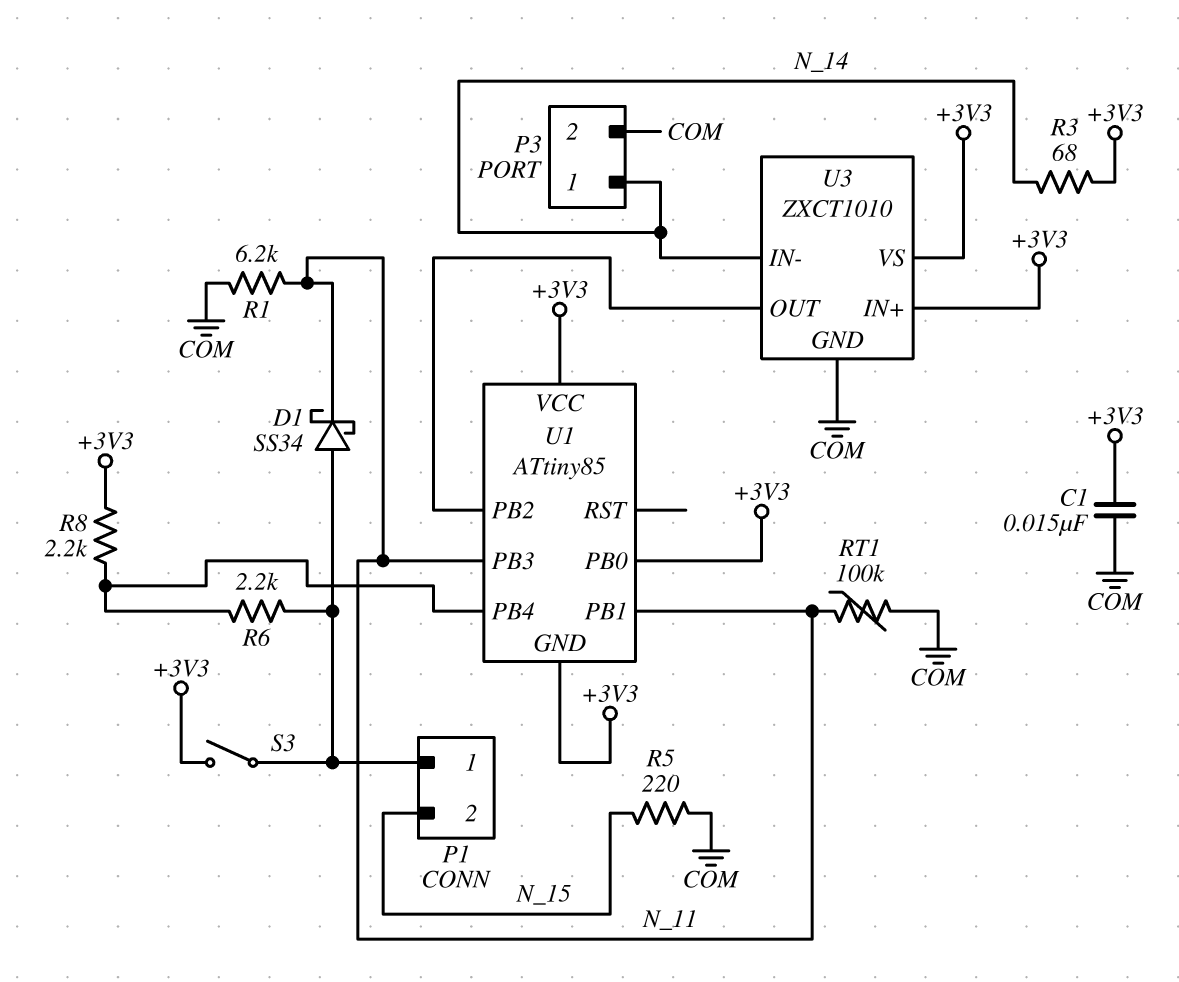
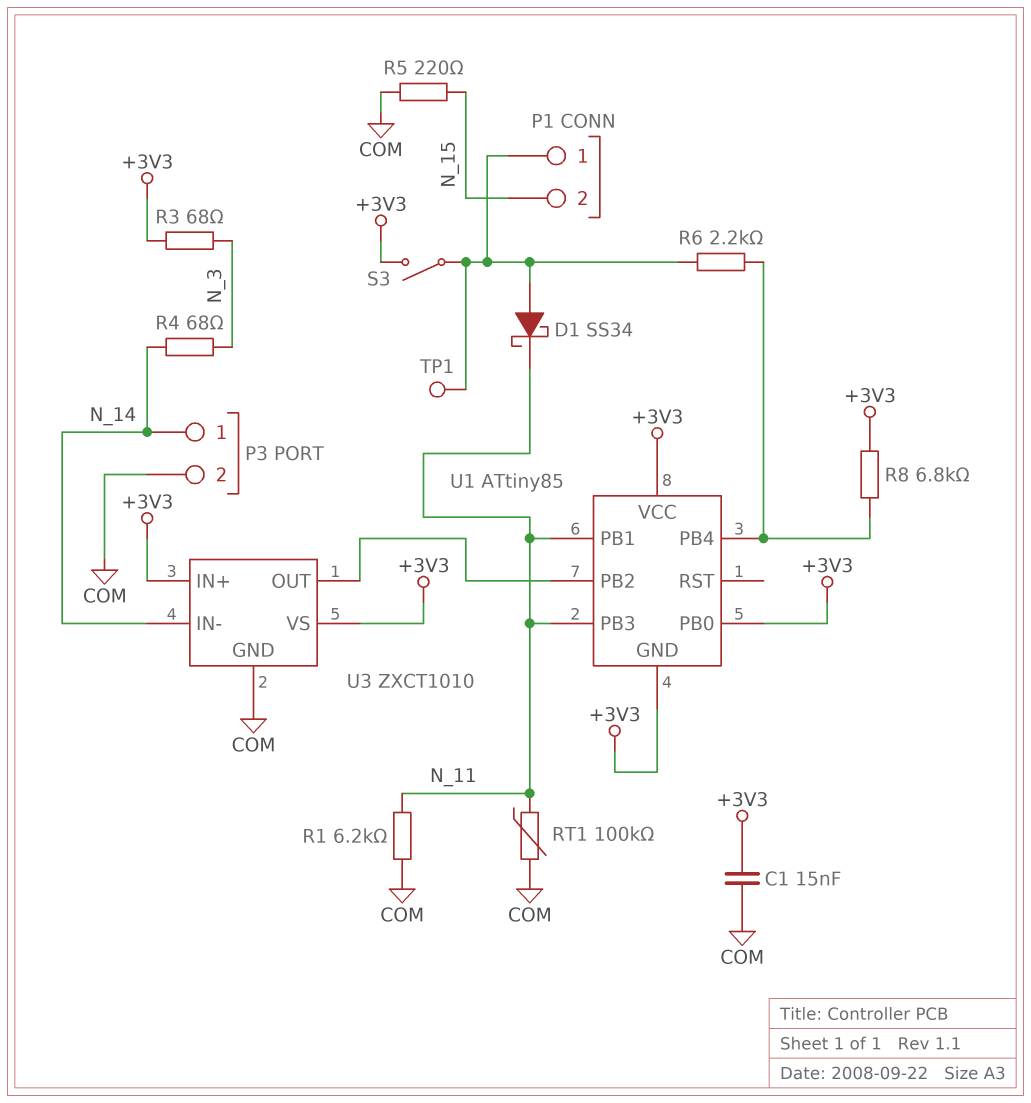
R3: 68 (+3V3, N_14) -> 68 (+3V3, N_3)
R4: none -> 68 (N_3, N_14)
R8: 2.2k (+3V3, U1/PB4) -> 6.8k (+3V3, U1/PB4)
TP1: none -> test point (P1/1)

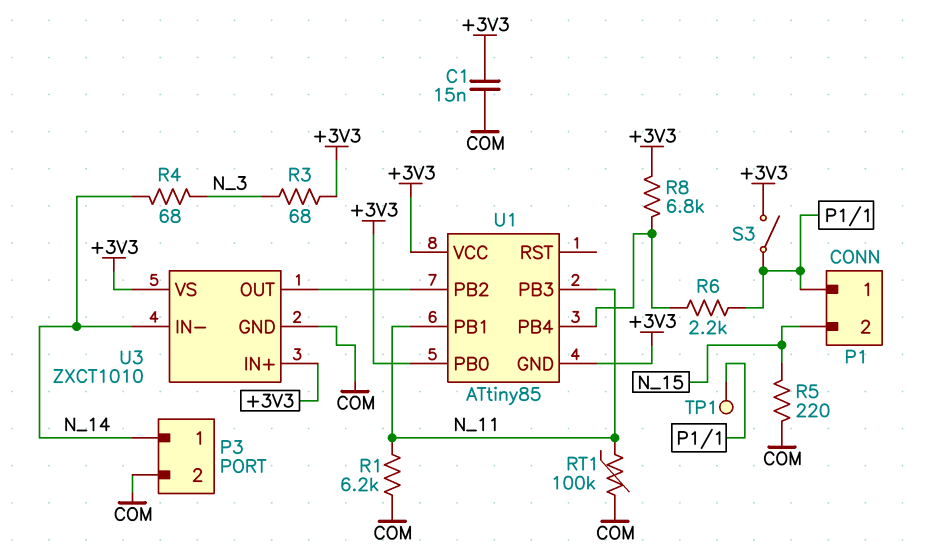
D1: schottky SS34 (A P1/1, K N_11) -> none

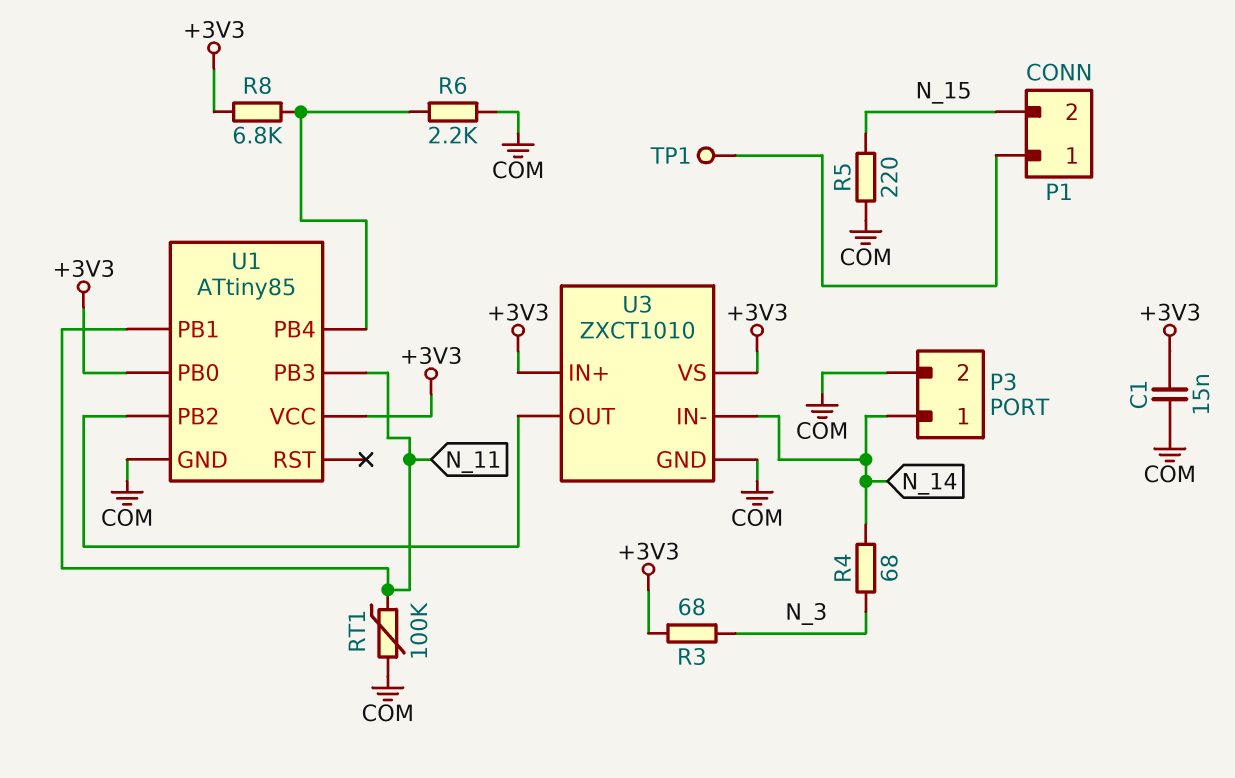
R1: 6.2k (COM, N_11) -> none
R6: 2.2k (P1/1, U1/PB4) -> 2.2k (COM, U1/PB4)
S3: switch (+3V3, P1/1) -> none
U1 pin GND: +3V3 -> COM

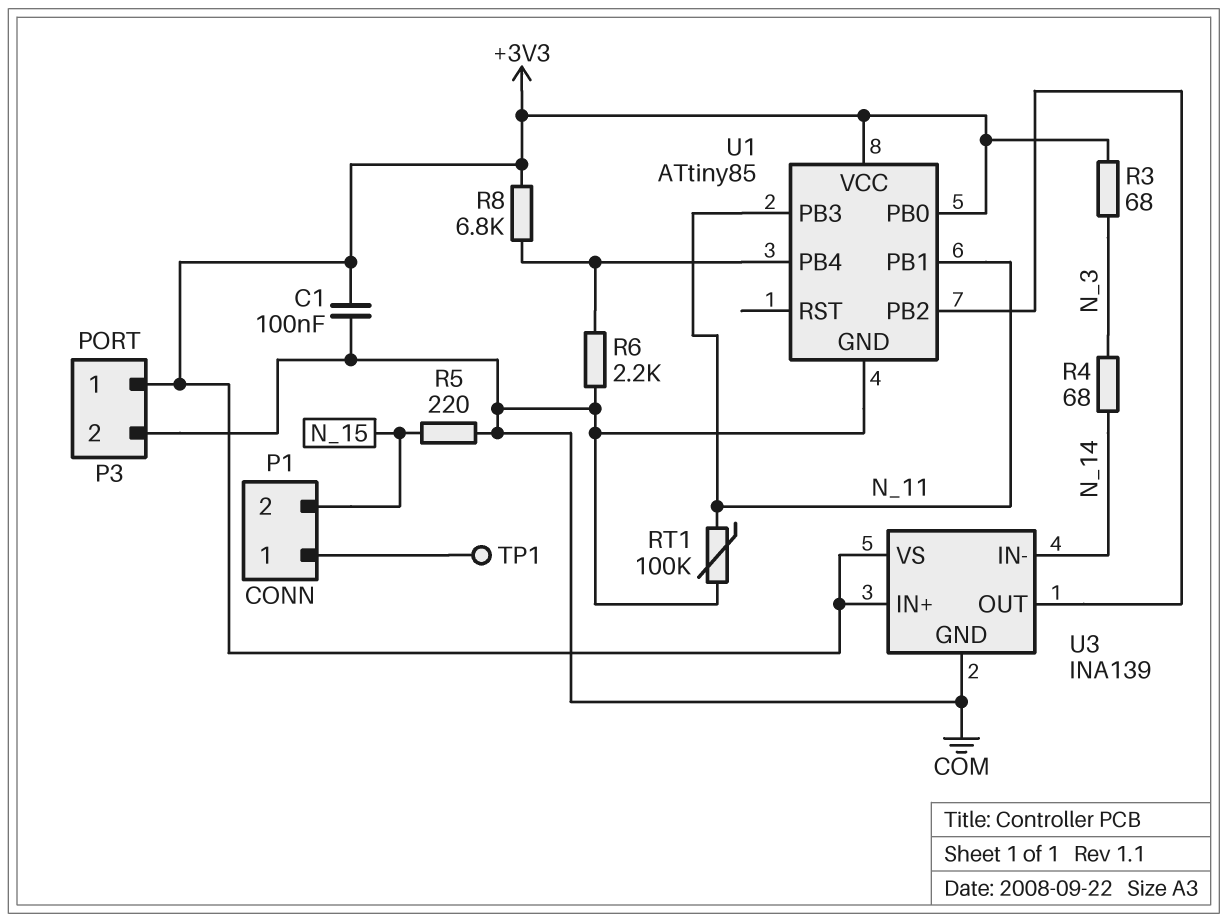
C1: 15nF (+3V3, COM) -> 100nF (+3V3, COM)
P3 pin 1: N_14 -> +3V3
U3: ZXCT1010 -> INA139

